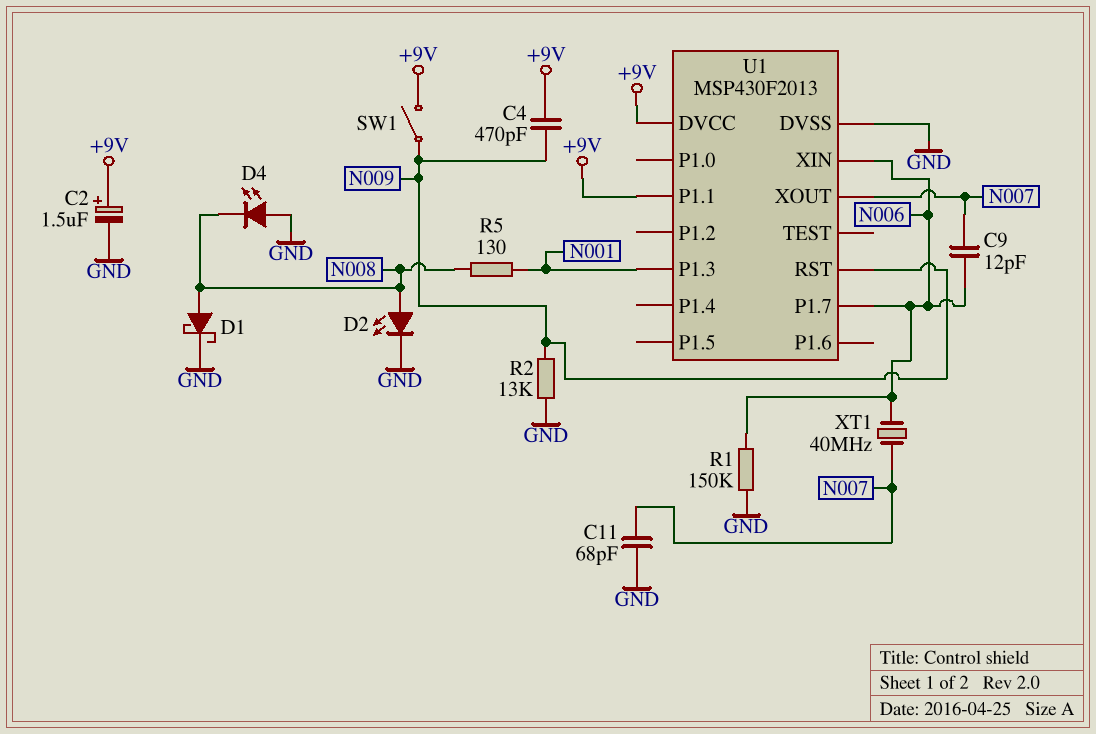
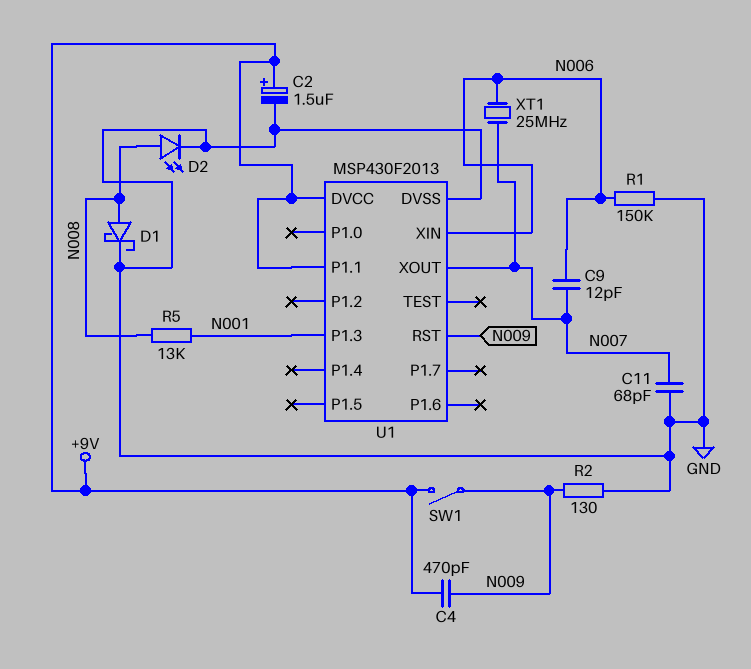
D4: LED (A GND, K N008) -> none
R2: 13k (GND, N009) -> 130 (GND, N009)
R5: 130 (N001, N008) -> 13k (N001, N008)
U1 pin P1.7: N006 -> none
XT1: 40MHz (N006, N007) -> 25MHz (N006, N007)

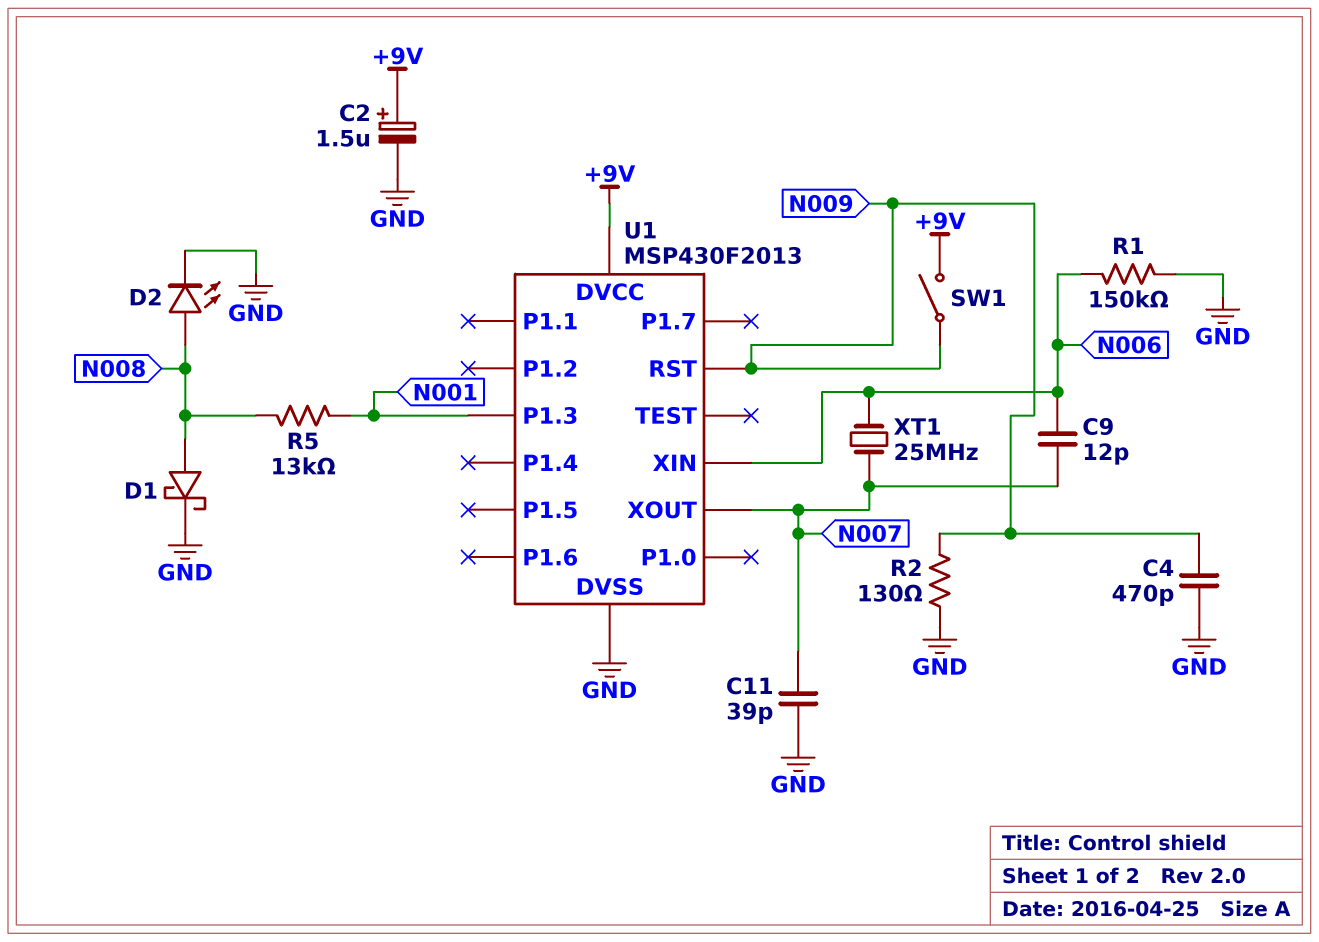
C4: 470pF (+9V, N009) -> 470pF (GND, N009)
C11: 68pF (GND, N007) -> 39pF (GND, N007)
U1 pin P1.1: +9V -> none

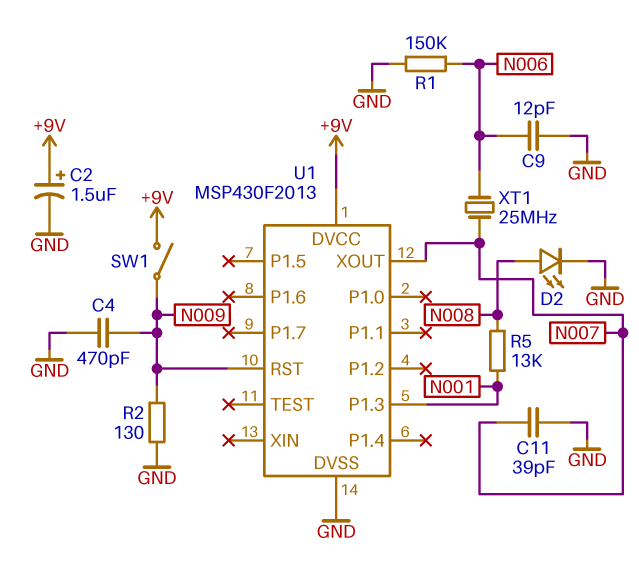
C9: 12pF (N006, N007) -> 12pF (GND, N006)
D1: schottky (A N008, K GND) -> none
U1 pin XIN: N006 -> none

